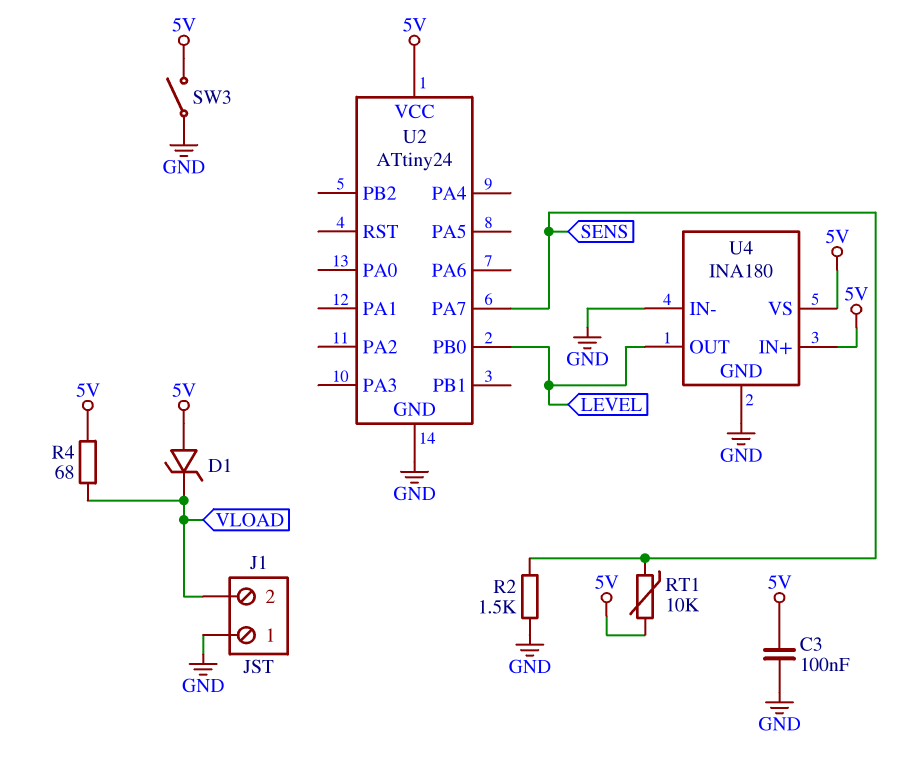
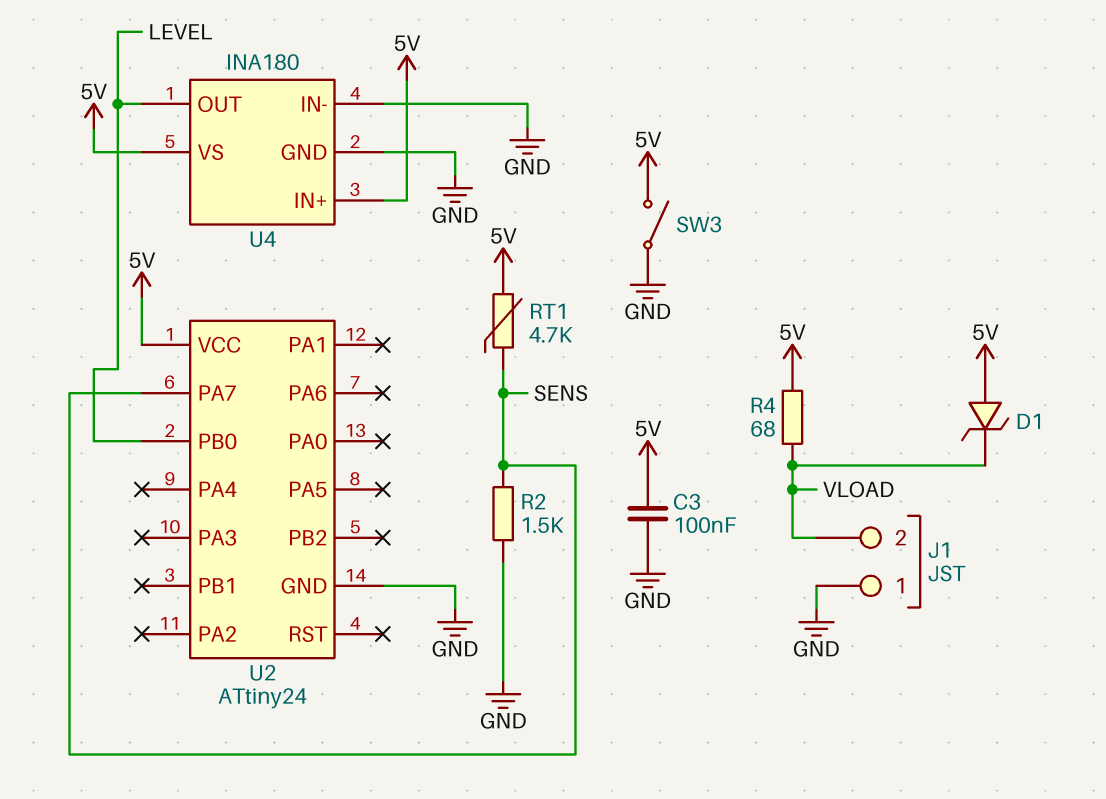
RT1: 10k (5V, SENS) -> 4.7k (5V, SENS)

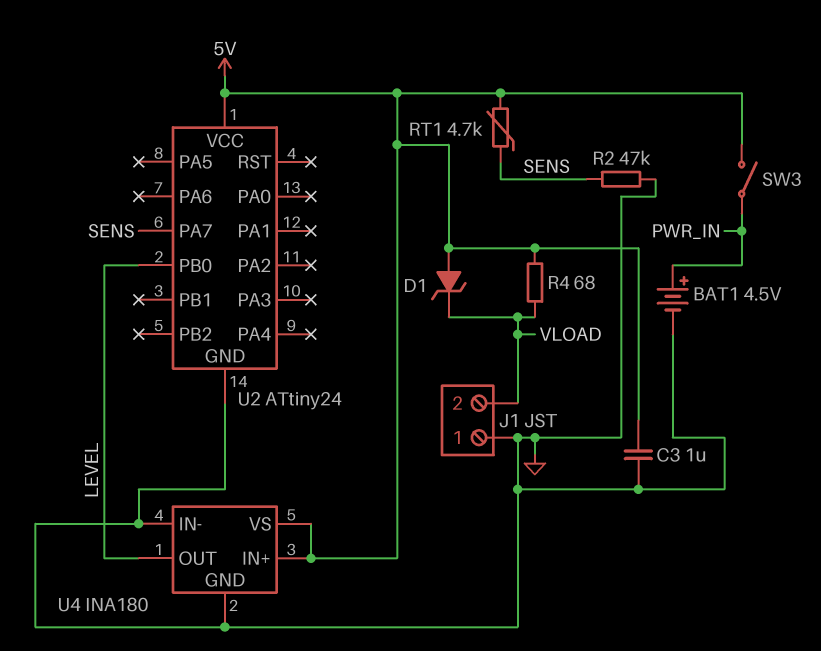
BAT1: none -> 4.5V (plus PWR_IN, minus GND)
C3: 100nF (5V, GND) -> 1uF (5V, GND)
R2: 1.5k (GND, SENS) -> 47k (GND, SENS)
SW3: switch (5V, GND) -> switch (5V, PWR_IN)

